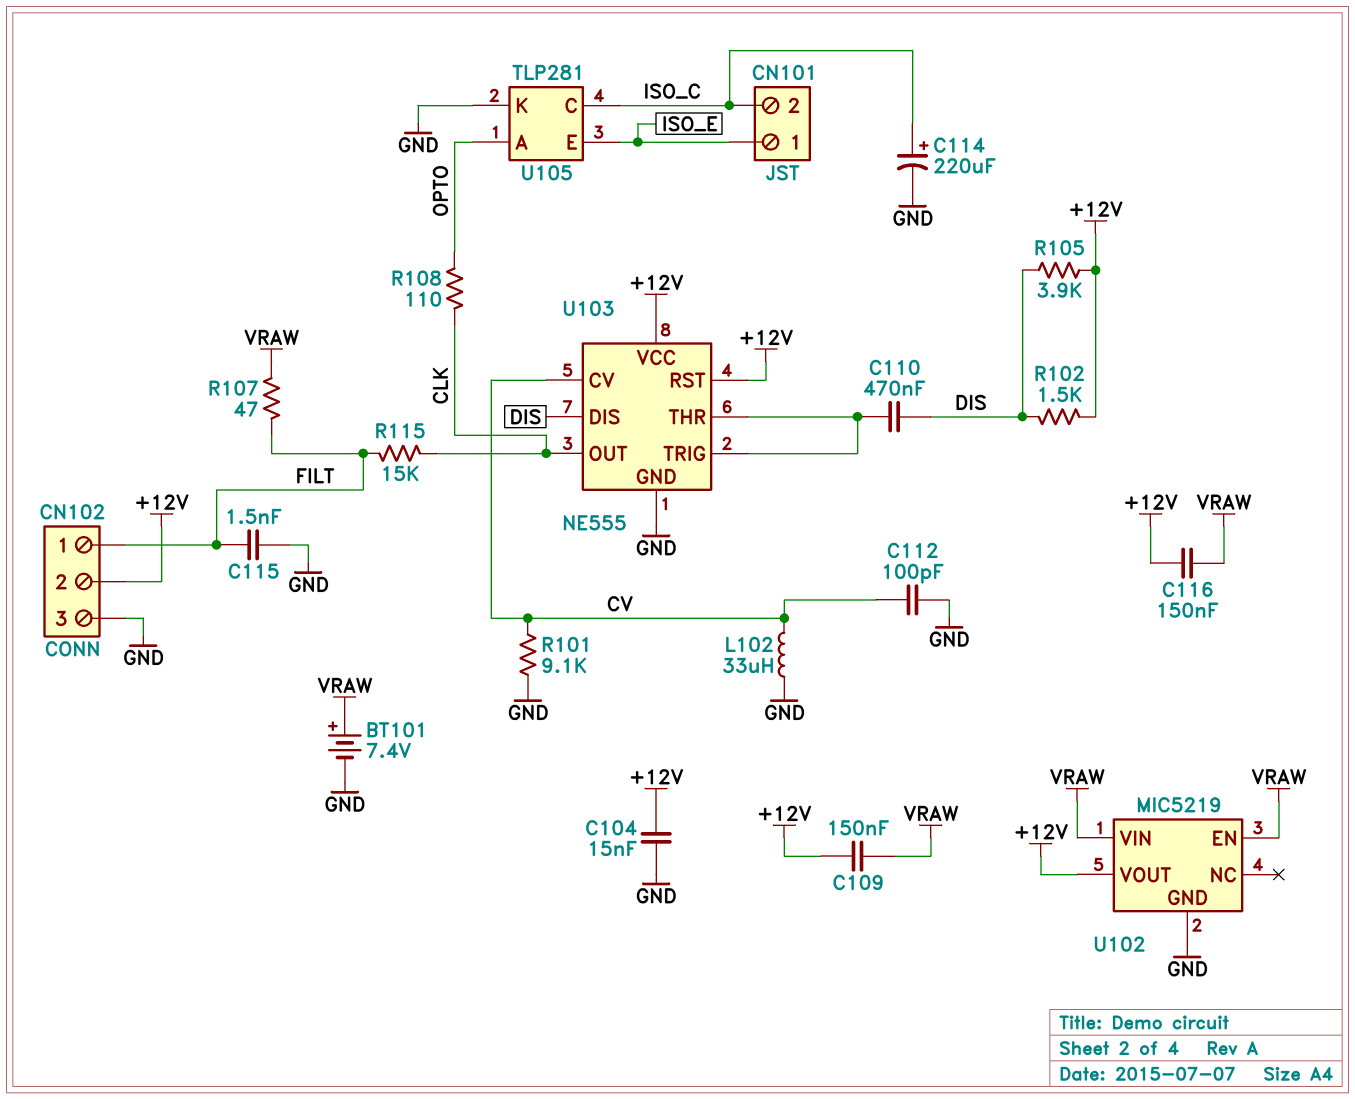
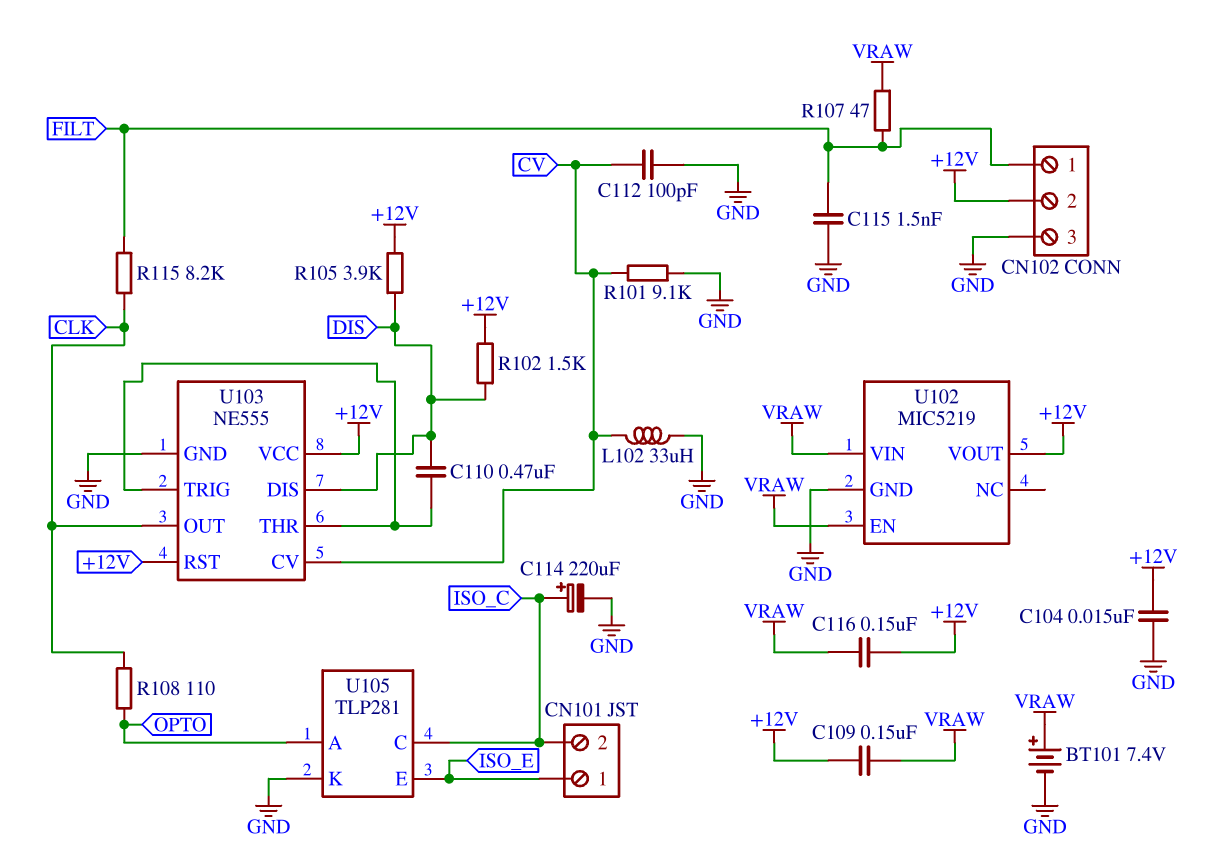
R115: 15k (CLK, FILT) -> 8.2k (CLK, FILT)

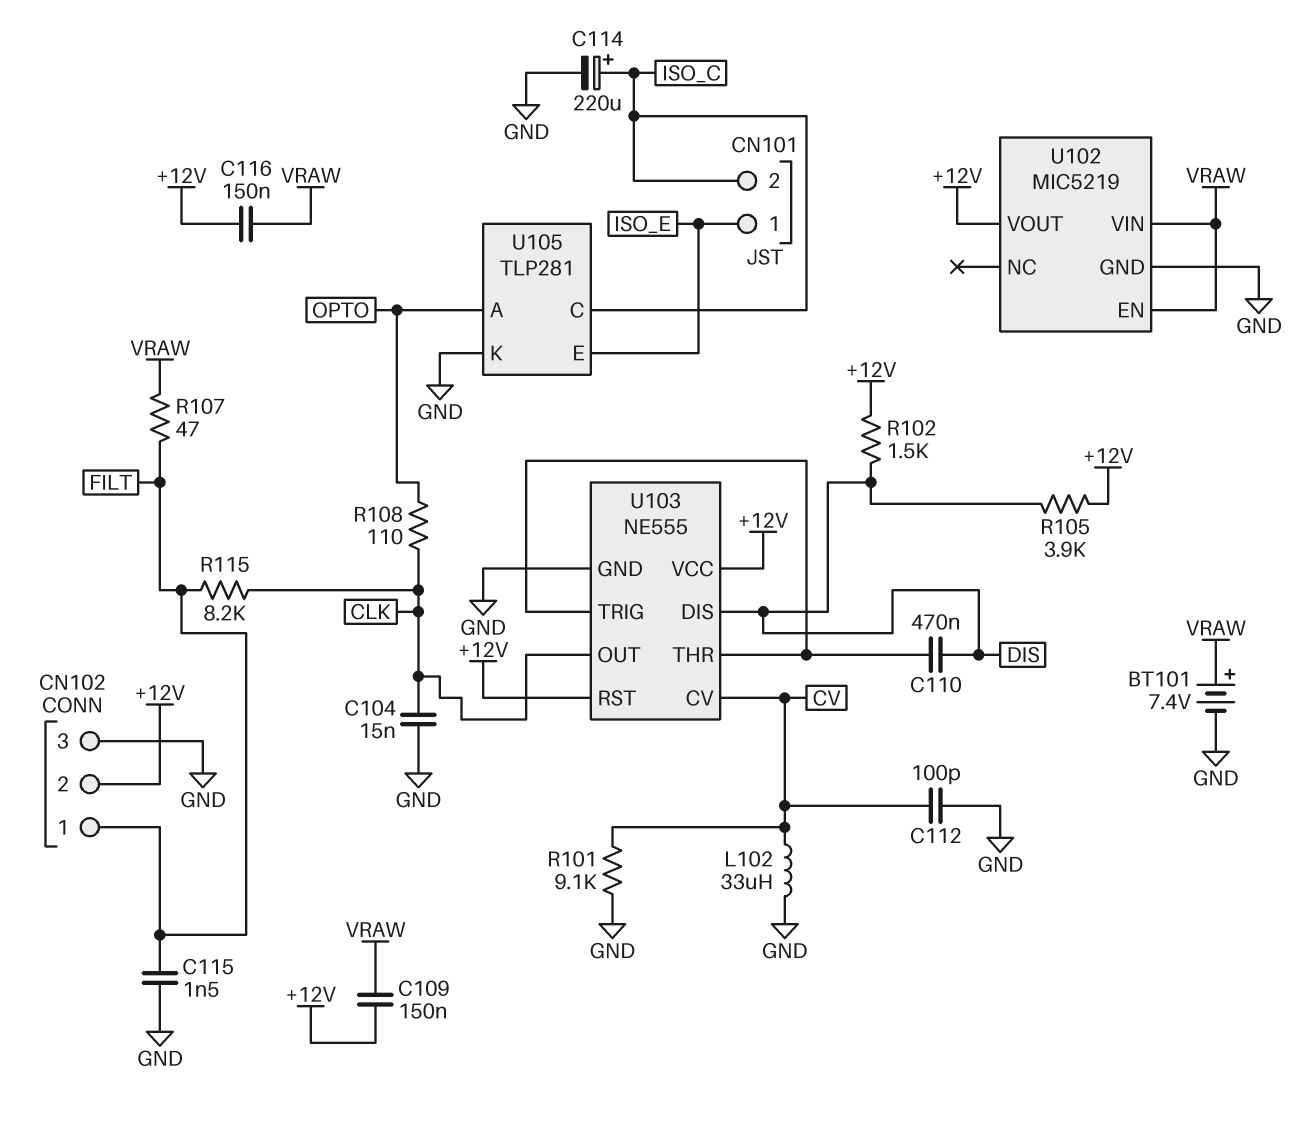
C104: 15nF (+12V, GND) -> 15nF (CLK, GND)

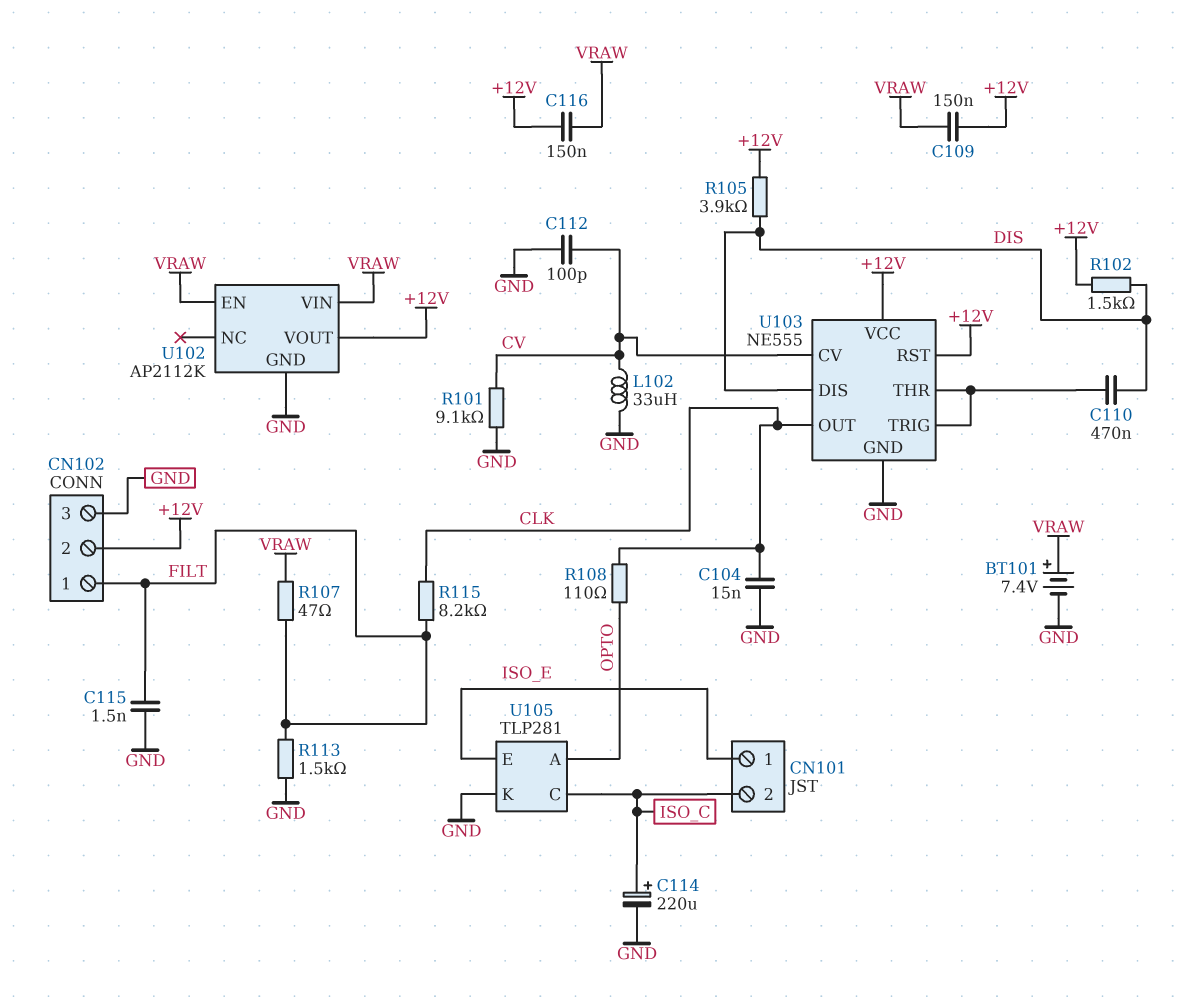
R113: none -> 1.5k (FILT, GND)
U102: MIC5219 -> AP2112K

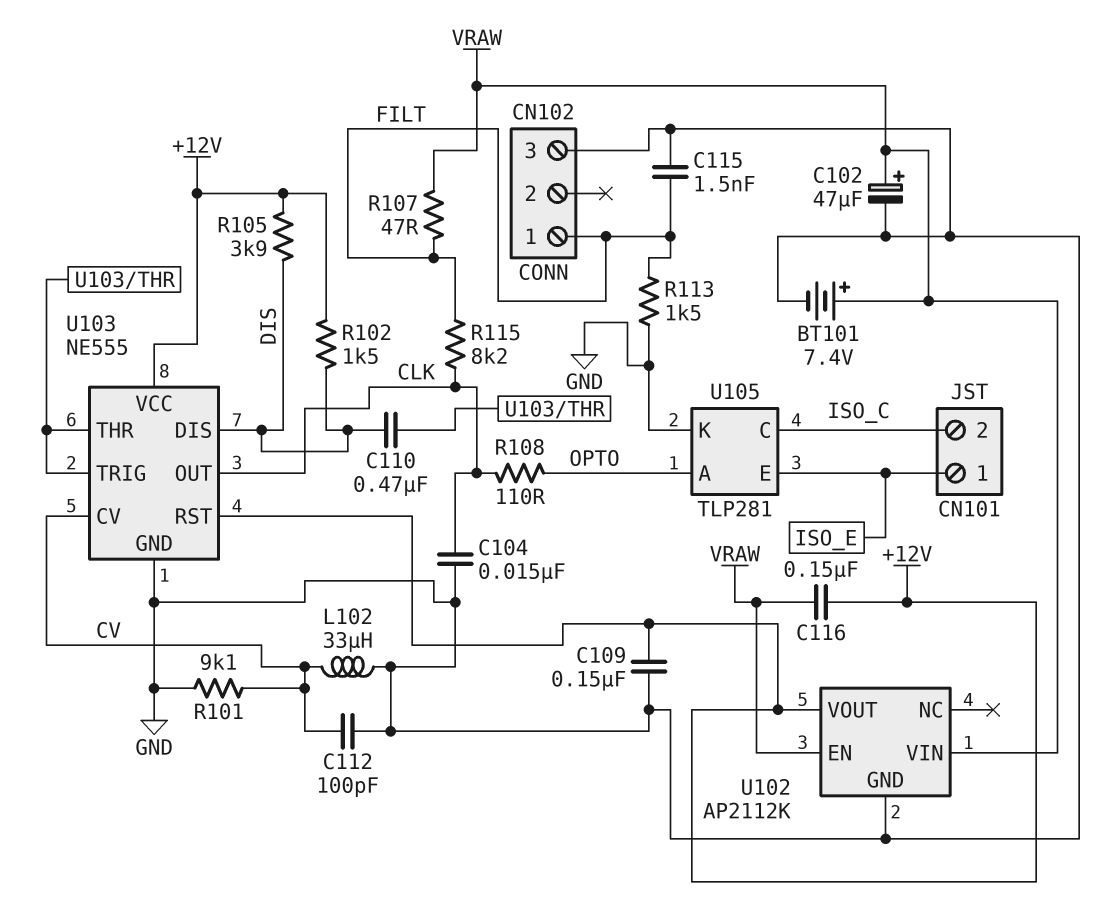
C102: none -> 47uF (plus VRAW, minus GND)
C109: 150nF (+12V, VRAW) -> 150nF (+12V, GND)
C114: 220uF (plus ISO_C, minus GND) -> none
CN102 pin 2: +12V -> none

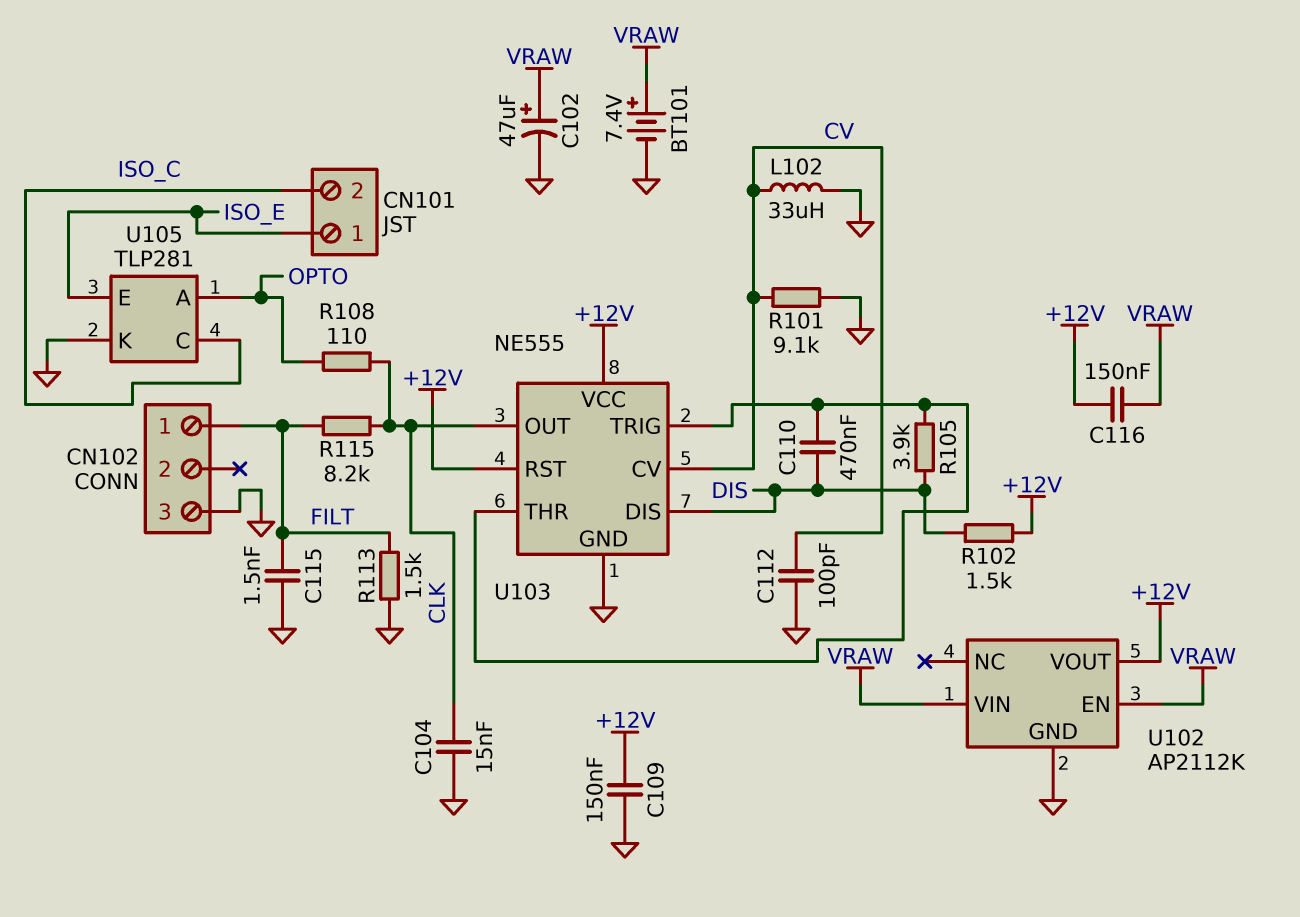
R105: 3.9k (+12V, DIS) -> 3.9k (DIS, U103/THR)
R107: 47 (FILT, VRAW) -> none

